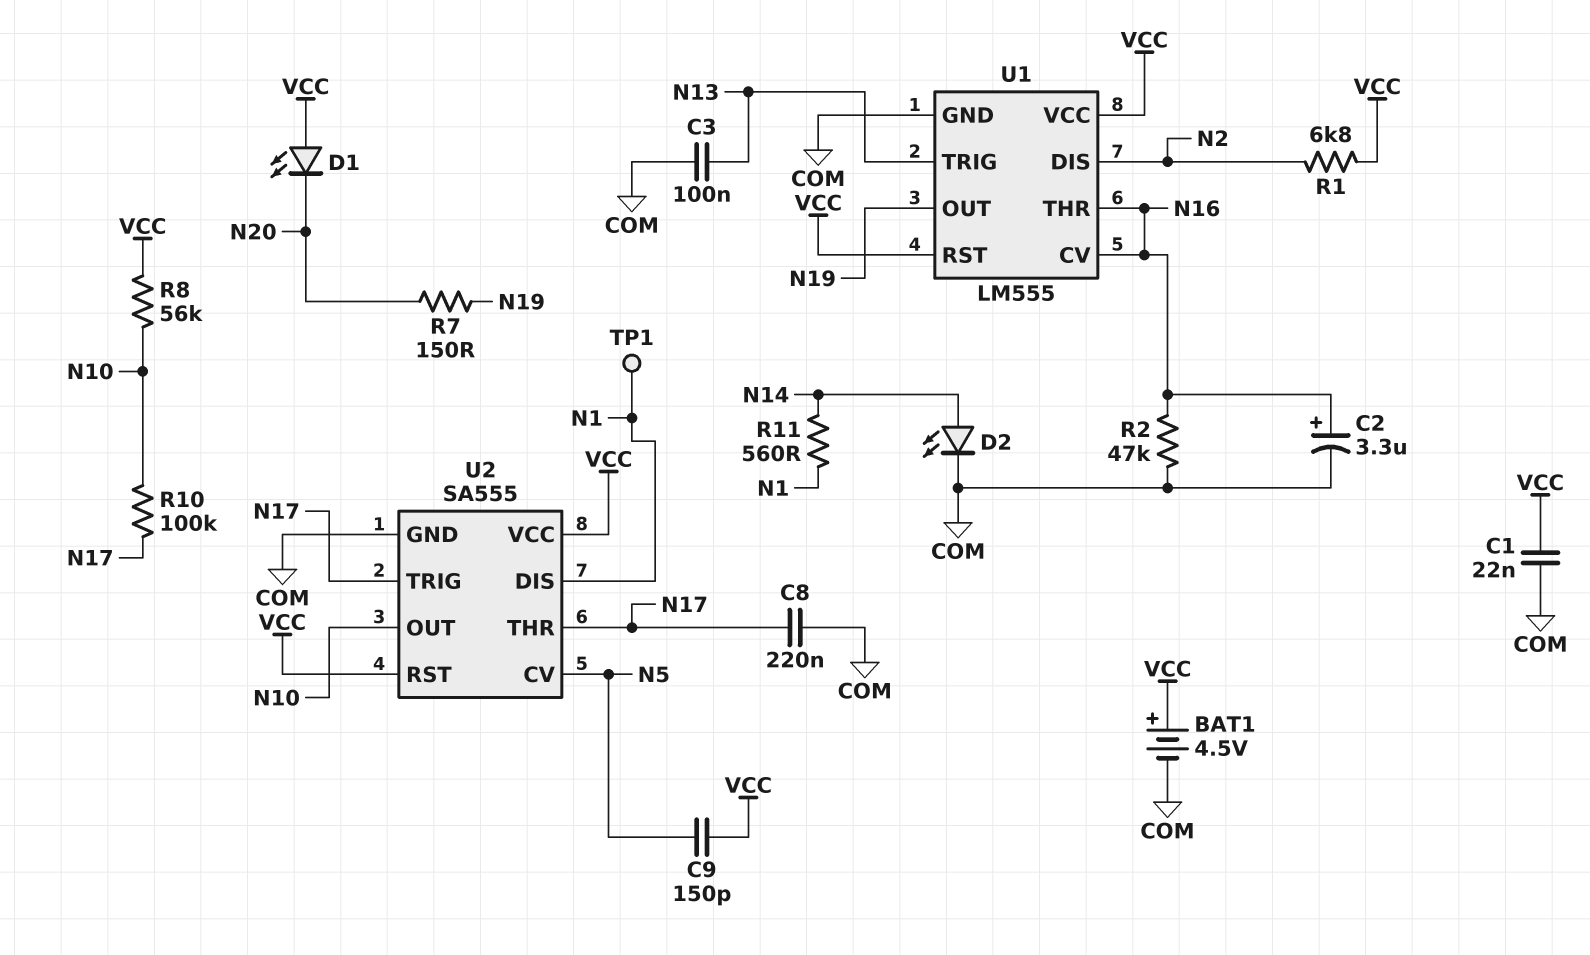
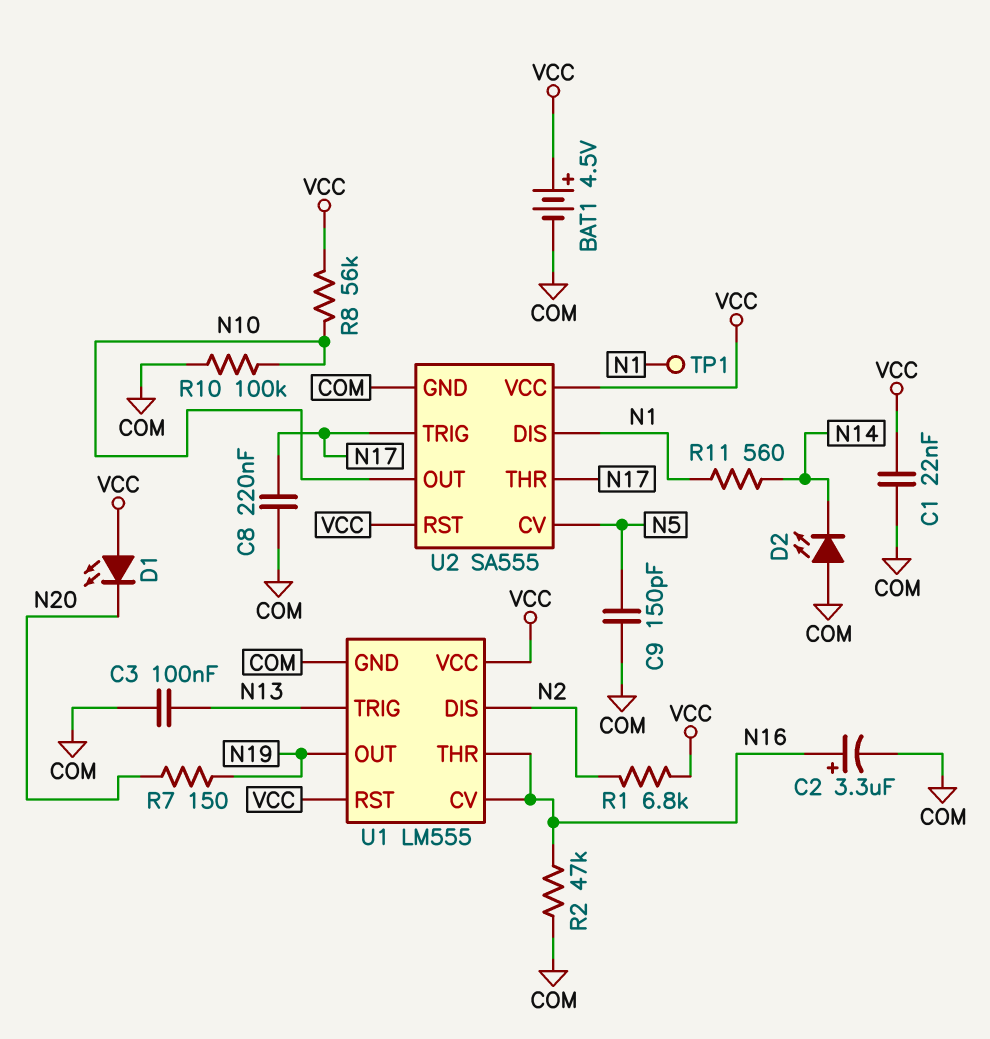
C9: 150pF (N5, VCC) -> 150pF (COM, N5)
D2: LED (A N14, K COM) -> LED (A COM, K N14)
R10: 100k (N10, N17) -> 100k (COM, N10)

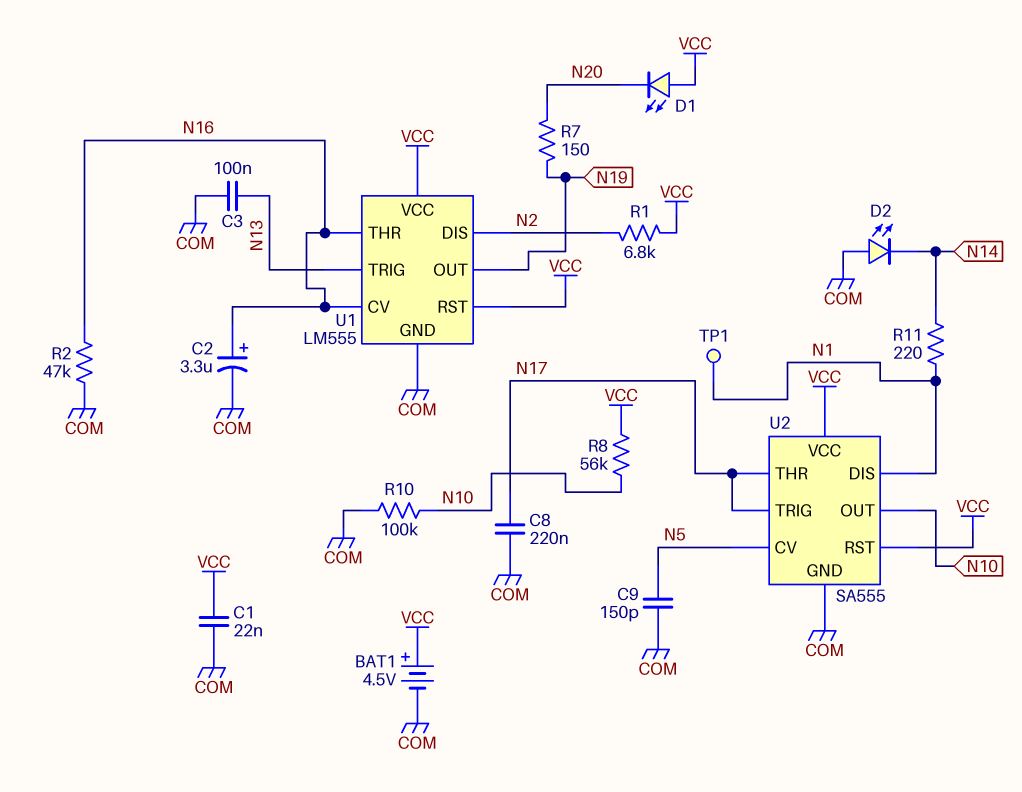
R11: 560 (N1, N14) -> 220 (N1, N14)

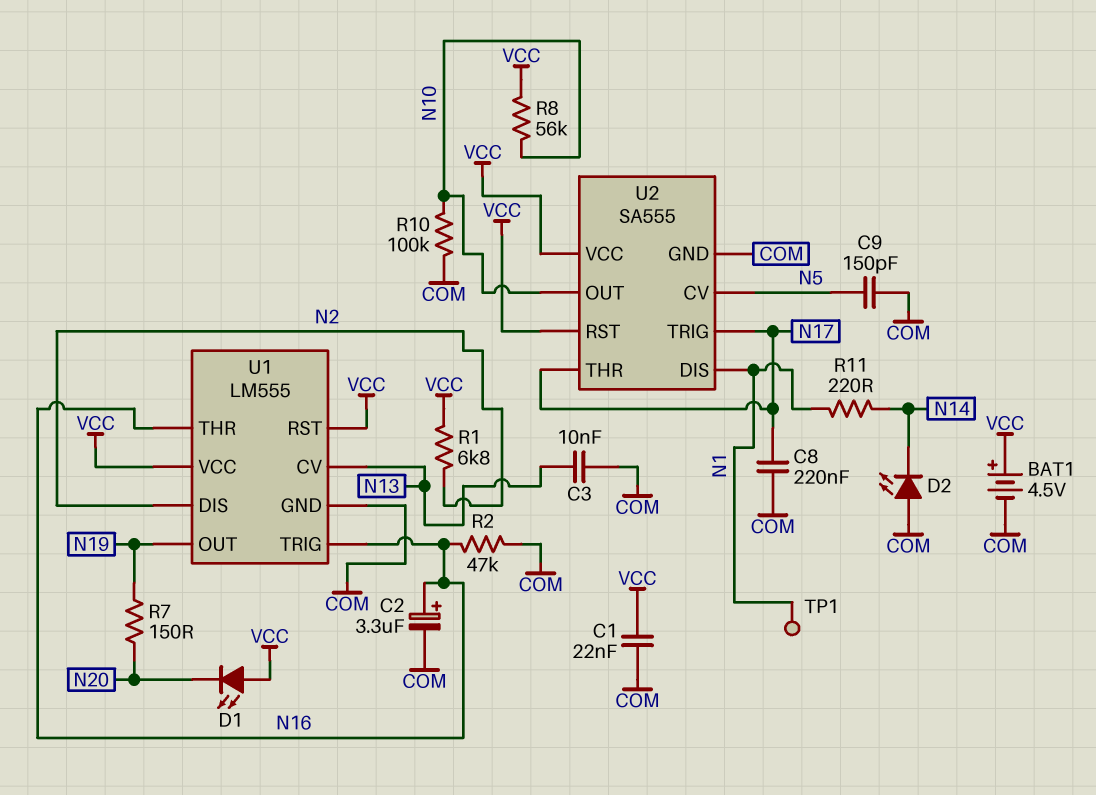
C3: 100nF (COM, N13) -> 10nF (COM, N13)
U1 pin CV: N16 -> N13
U1 pin TRIG: N13 -> N16

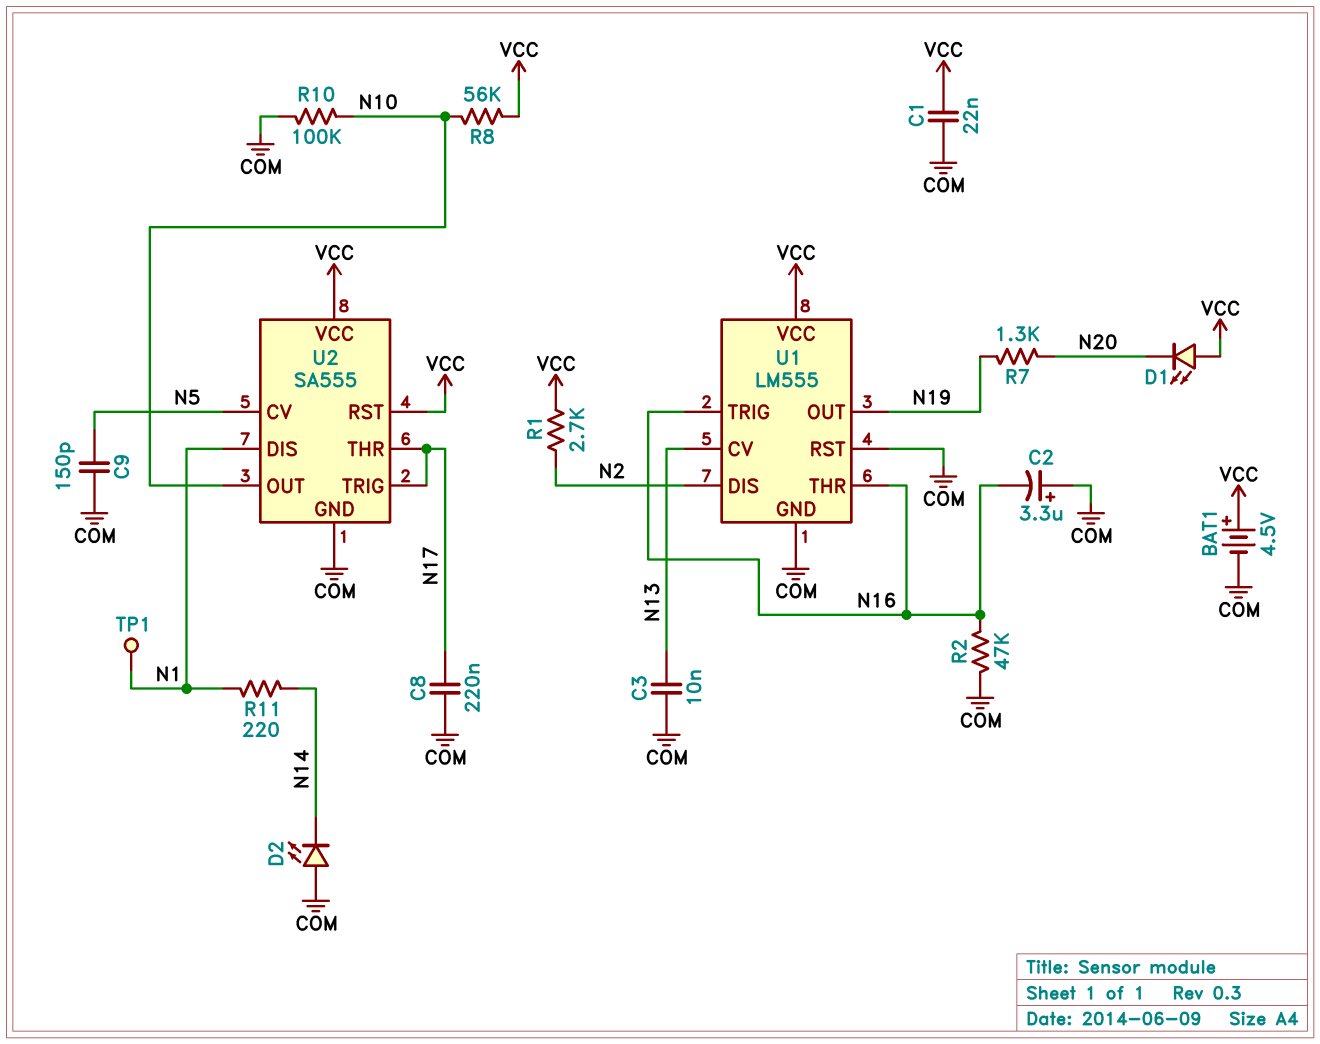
C2: 3.3uF (plus N16, minus COM) -> 3.3uF (plus COM, minus N16)
R1: 6.8k (N2, VCC) -> 2.7k (N2, VCC)
R7: 150 (N19, N20) -> 1.3k (N19, N20)
U1 pin RST: VCC -> COM

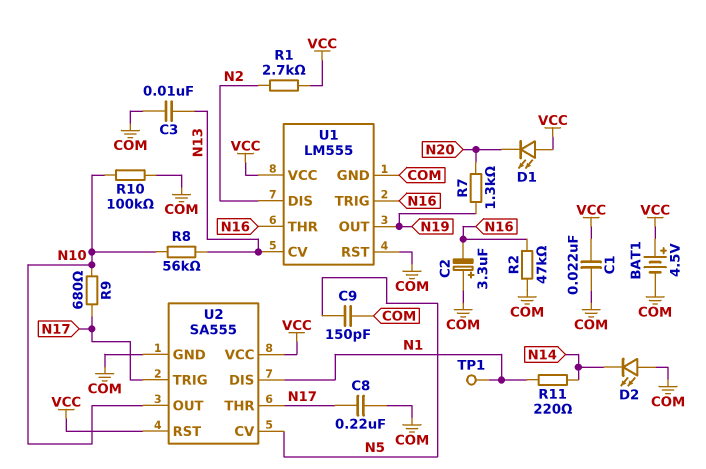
R8: 56k (N10, VCC) -> 56k (N10, N13)
R9: none -> 680 (N10, N17)

